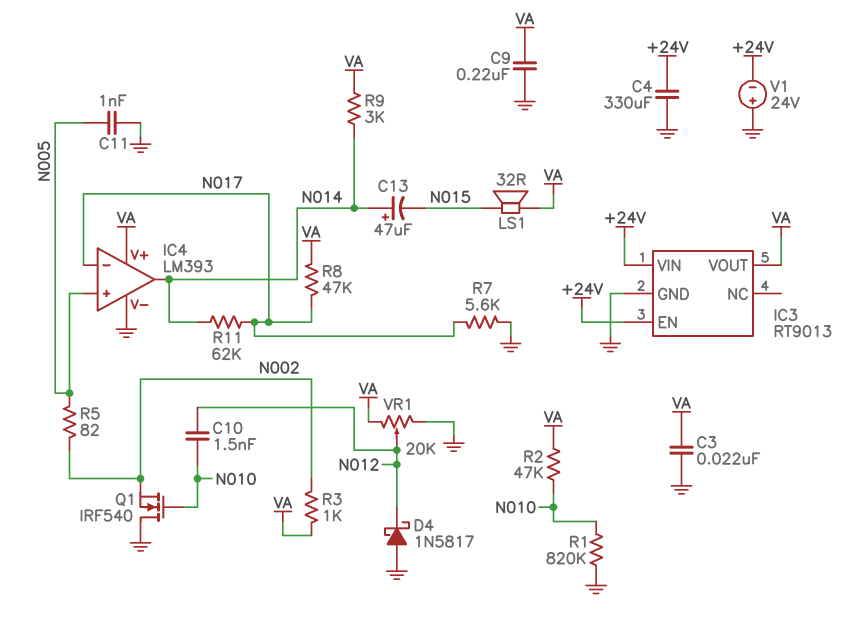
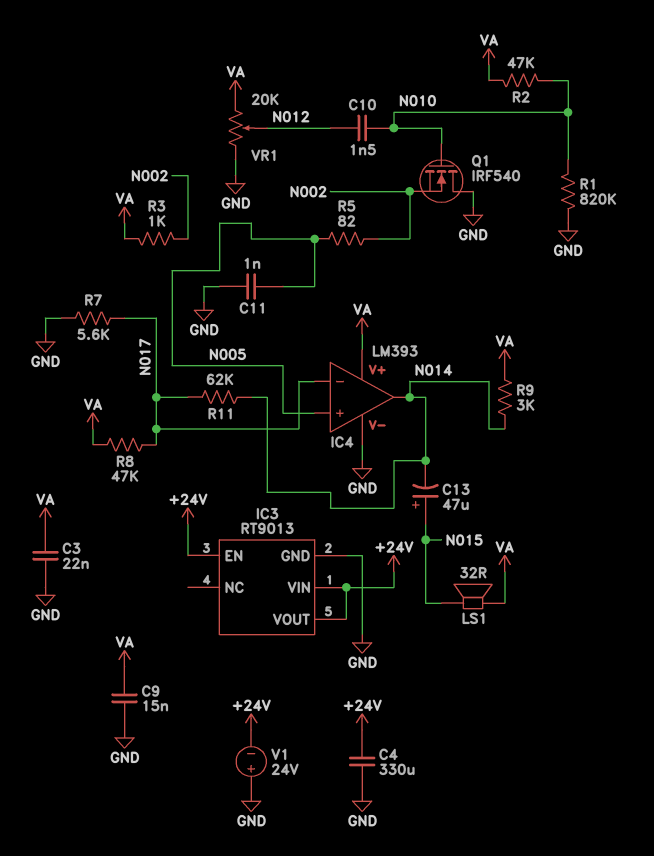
C9: 220nF (GND, VA) -> 15nF (GND, VA)
C13: 47uF (plus N014, minus N015) -> 47uF (plus N015, minus N014)
D4: schottky 1N5817 (A GND, K N012) -> none
IC3 pin VOUT: VA -> +24V

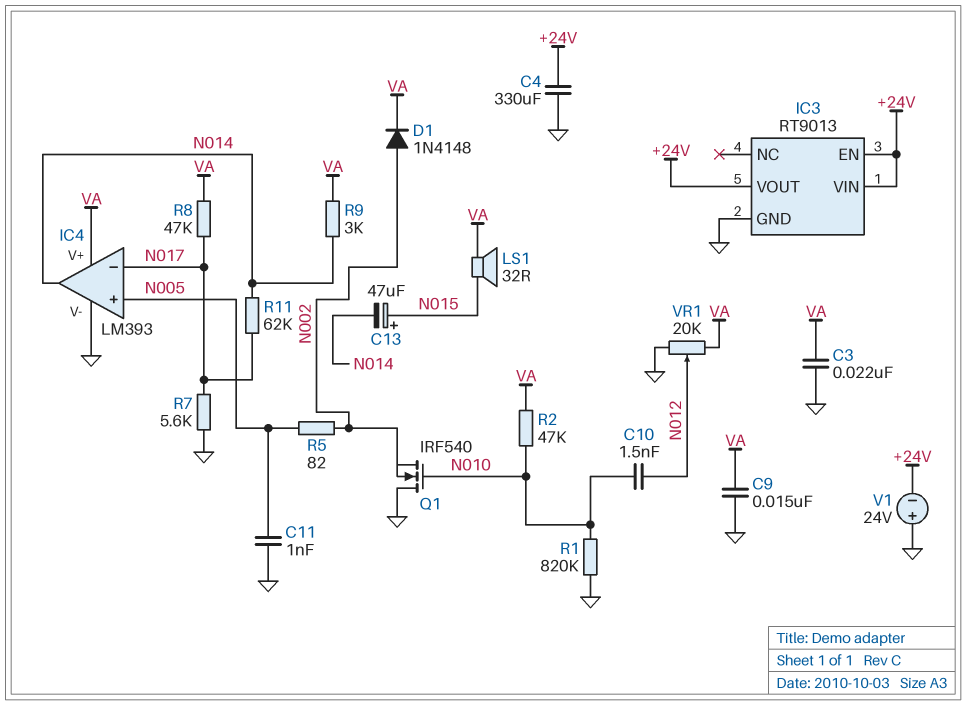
D1: none -> diode 1N4148 (A N002, K VA)
R3: 1k (N002, VA) -> none

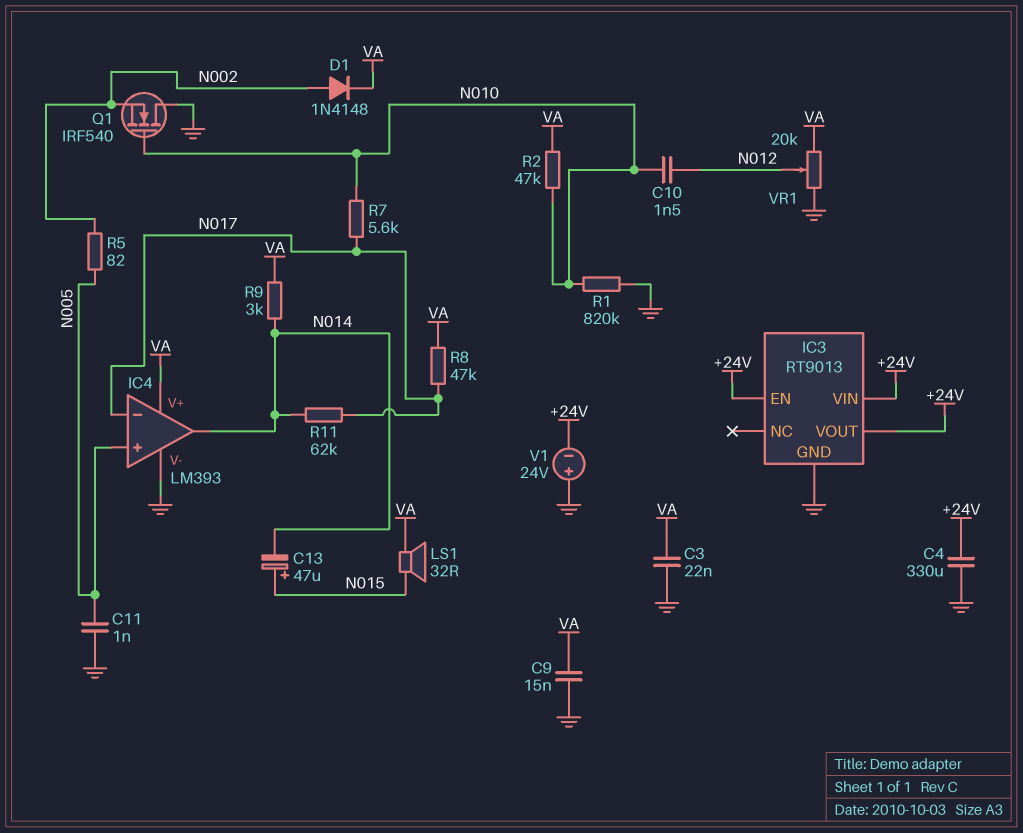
R7: 5.6k (GND, N017) -> 5.6k (N010, N017)

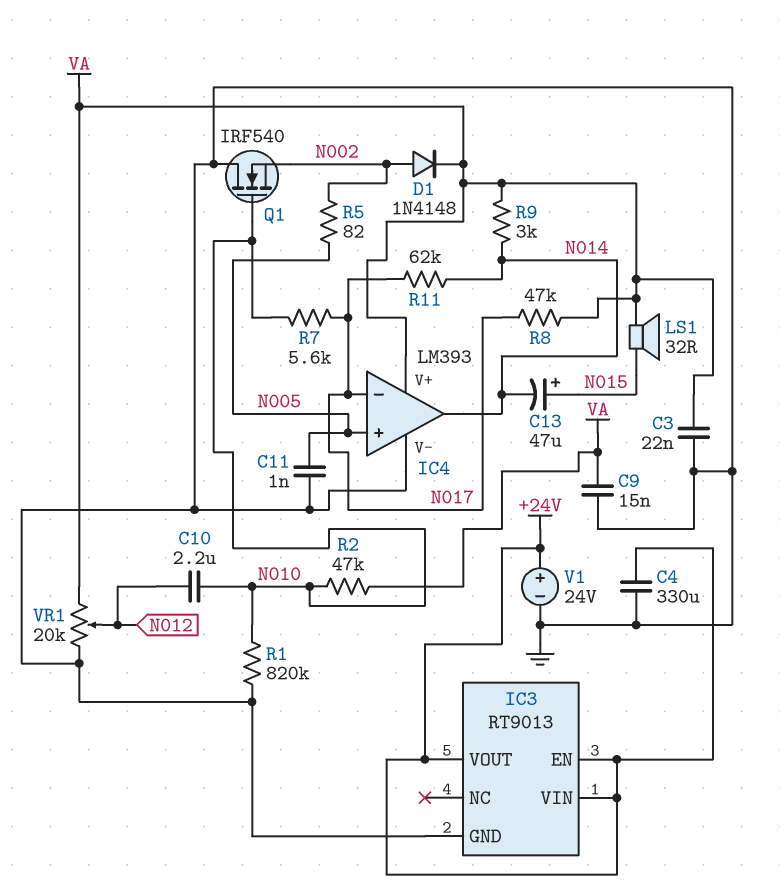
C10: 1.5nF (N010, N012) -> 2.2uF (N010, N012)
V1: 24V (plus GND, minus +24V) -> 24V (plus +24V, minus GND)

